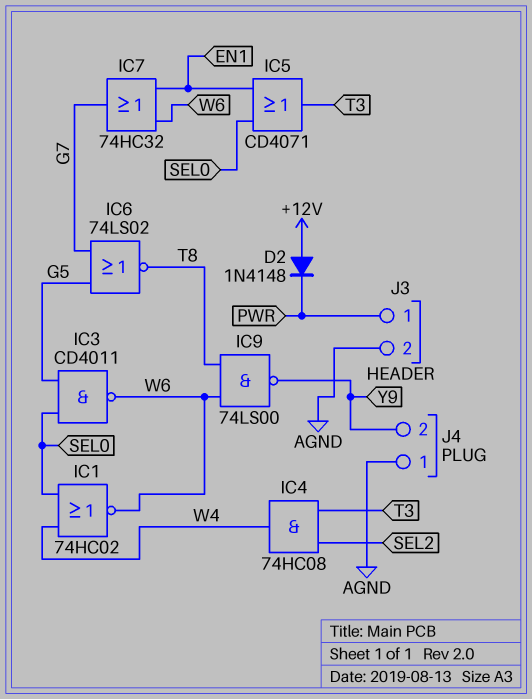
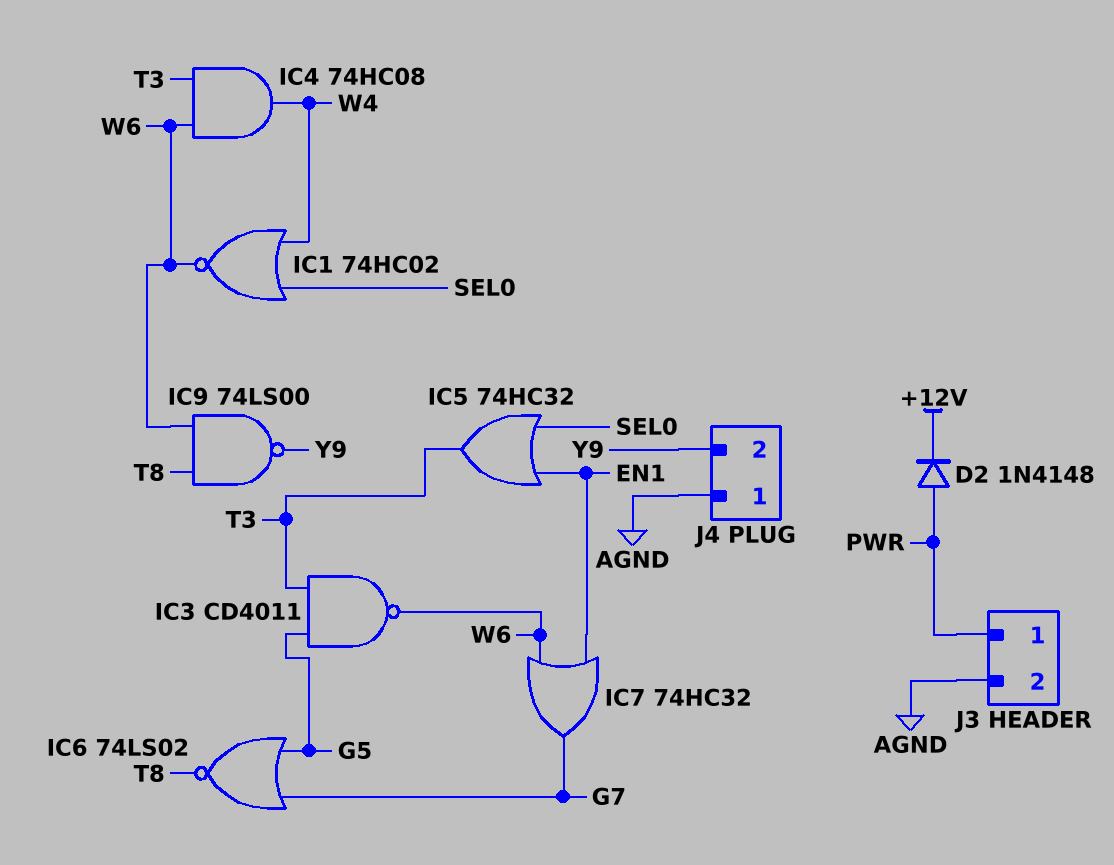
D2: diode 1N4148 (A +12V, K PWR) -> diode 1N4148 (A PWR, K +12V)
IC3: NAND CD4011 (in G5, in SEL0, out W6) -> NAND CD4011 (in G5, in T3, out W6)
IC4: AND 74HC08 (in SEL2, in T3, out W4) -> AND 74HC08 (in T3, in W6, out W4)
IC5: OR CD4071 (in EN1, in SEL0, out T3) -> OR 74HC32 (in EN1, in SEL0, out T3)

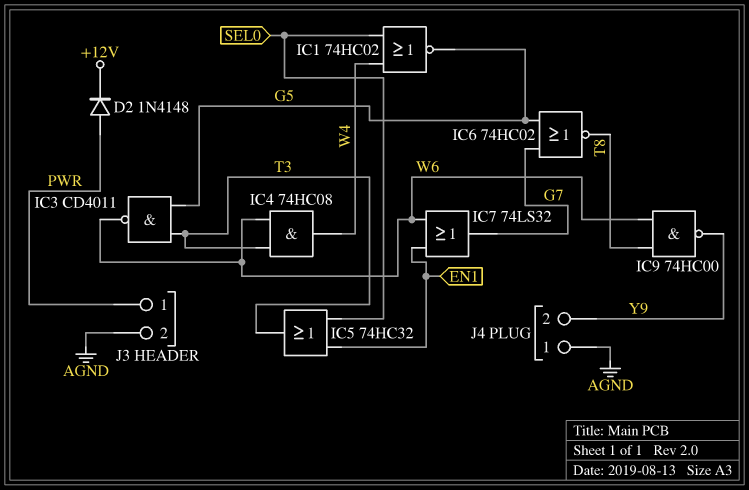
IC1: NOR 74HC02 (in SEL0, in W4, out W6) -> NOR 74HC02 (in SEL0, in W4, out G5)
IC6: NOR 74LS02 (in G5, in G7, out T8) -> NOR 74HC02 (in G5, in G7, out T8)
IC7: OR 74HC32 (in EN1, in W6, out G7) -> OR 74LS32 (in EN1, in W6, out G7)
IC9: NAND 74LS00 (in T8, in W6, out Y9) -> NAND 74HC00 (in T8, in W6, out Y9)

